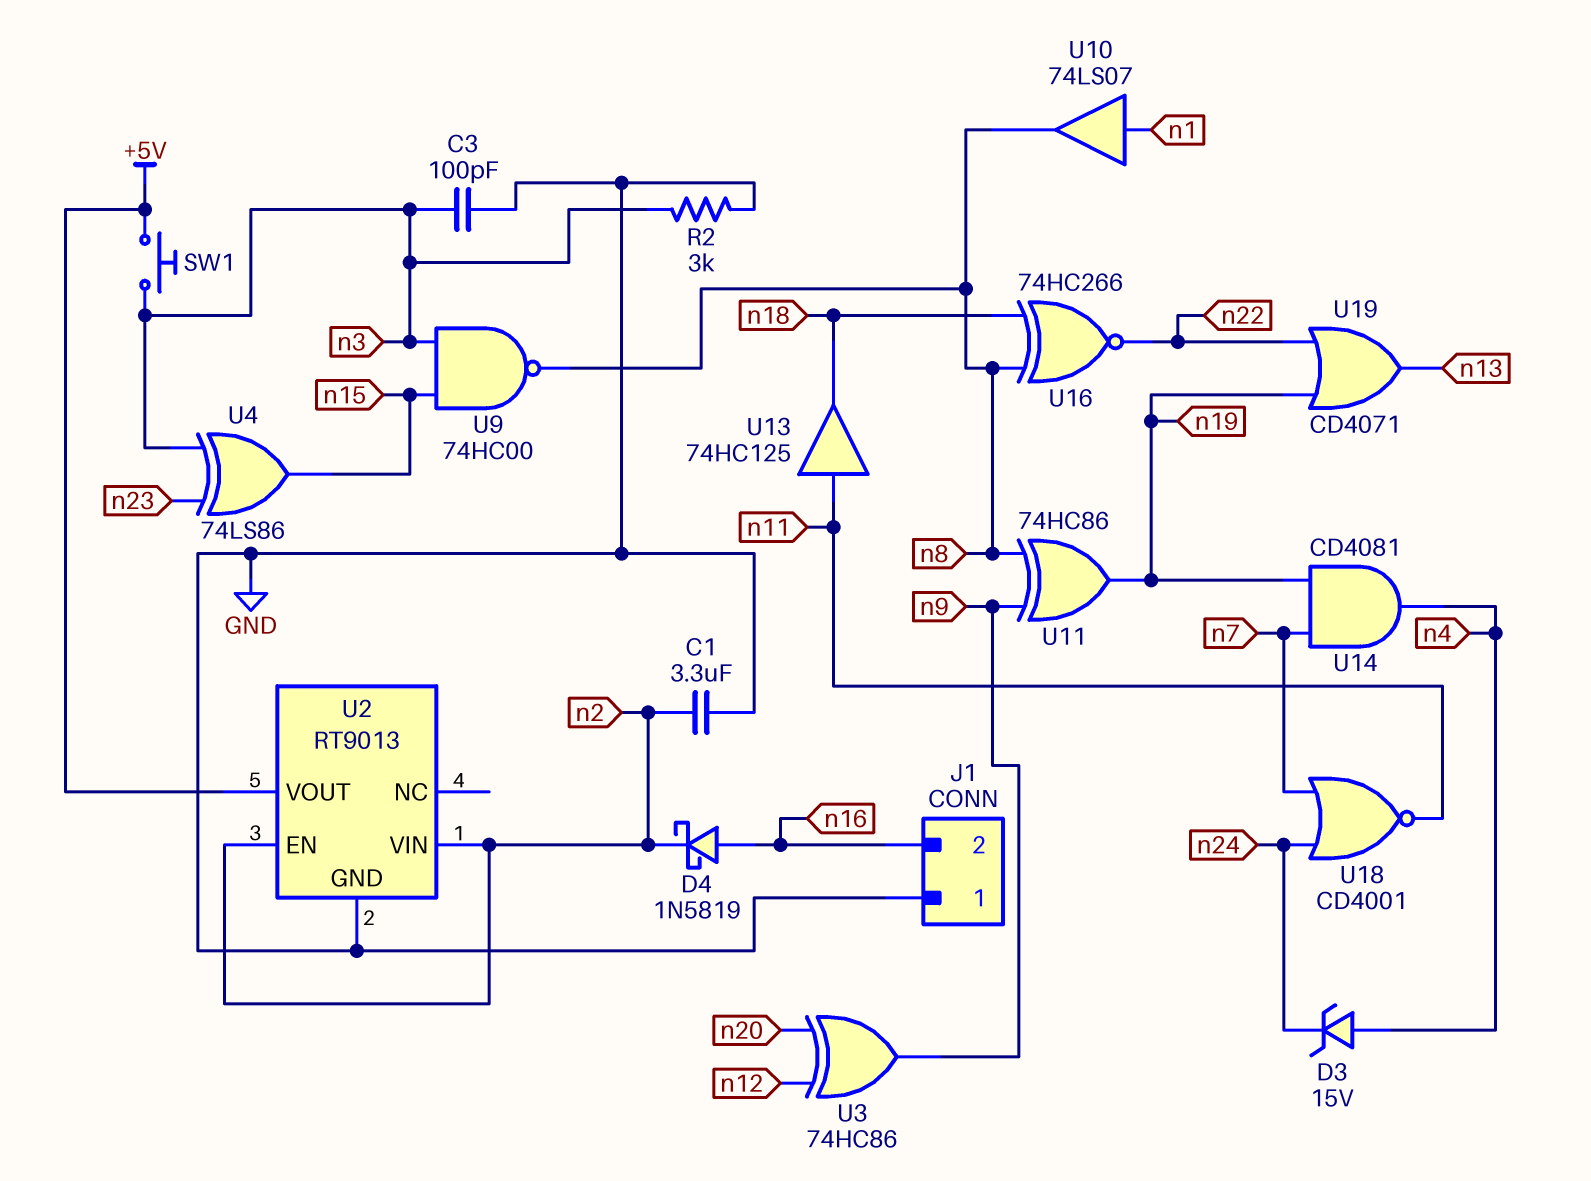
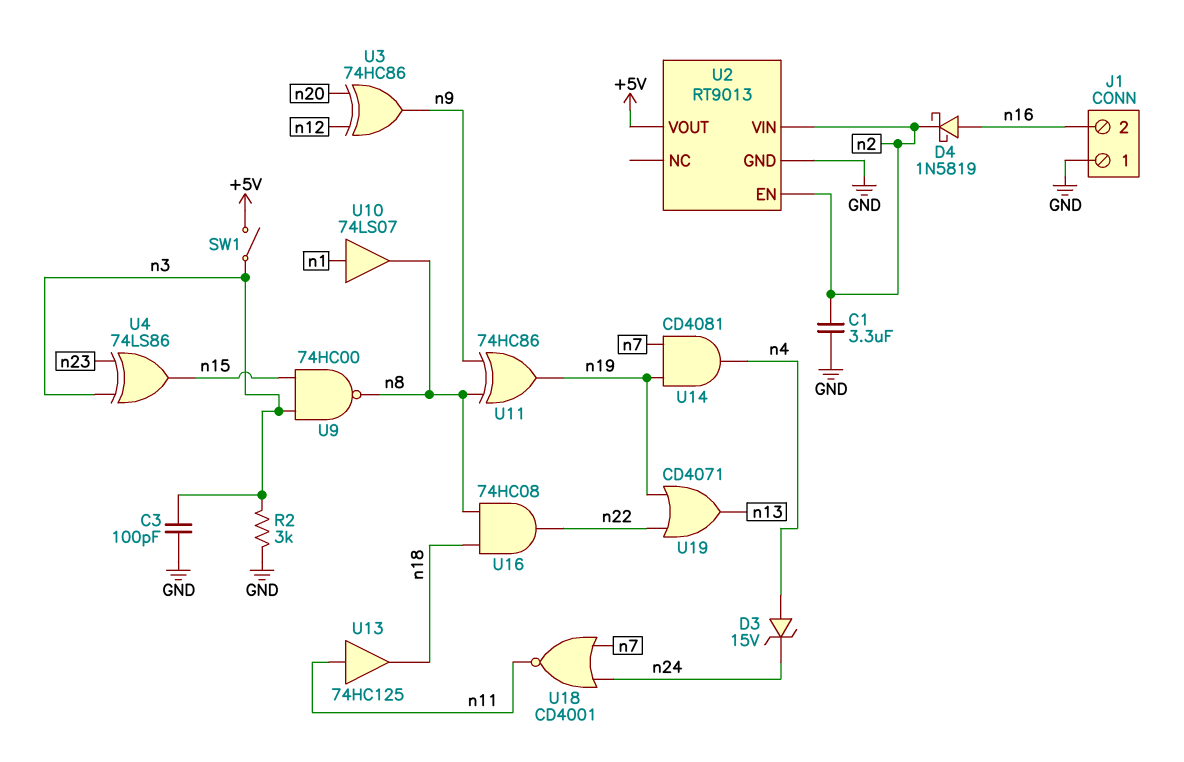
SW1: button (+5V, n3) -> switch (+5V, n3)
U16: XNOR 74HC266 (in n8, in n18, out n22) -> AND 74HC08 (in n8, in n18, out n22)

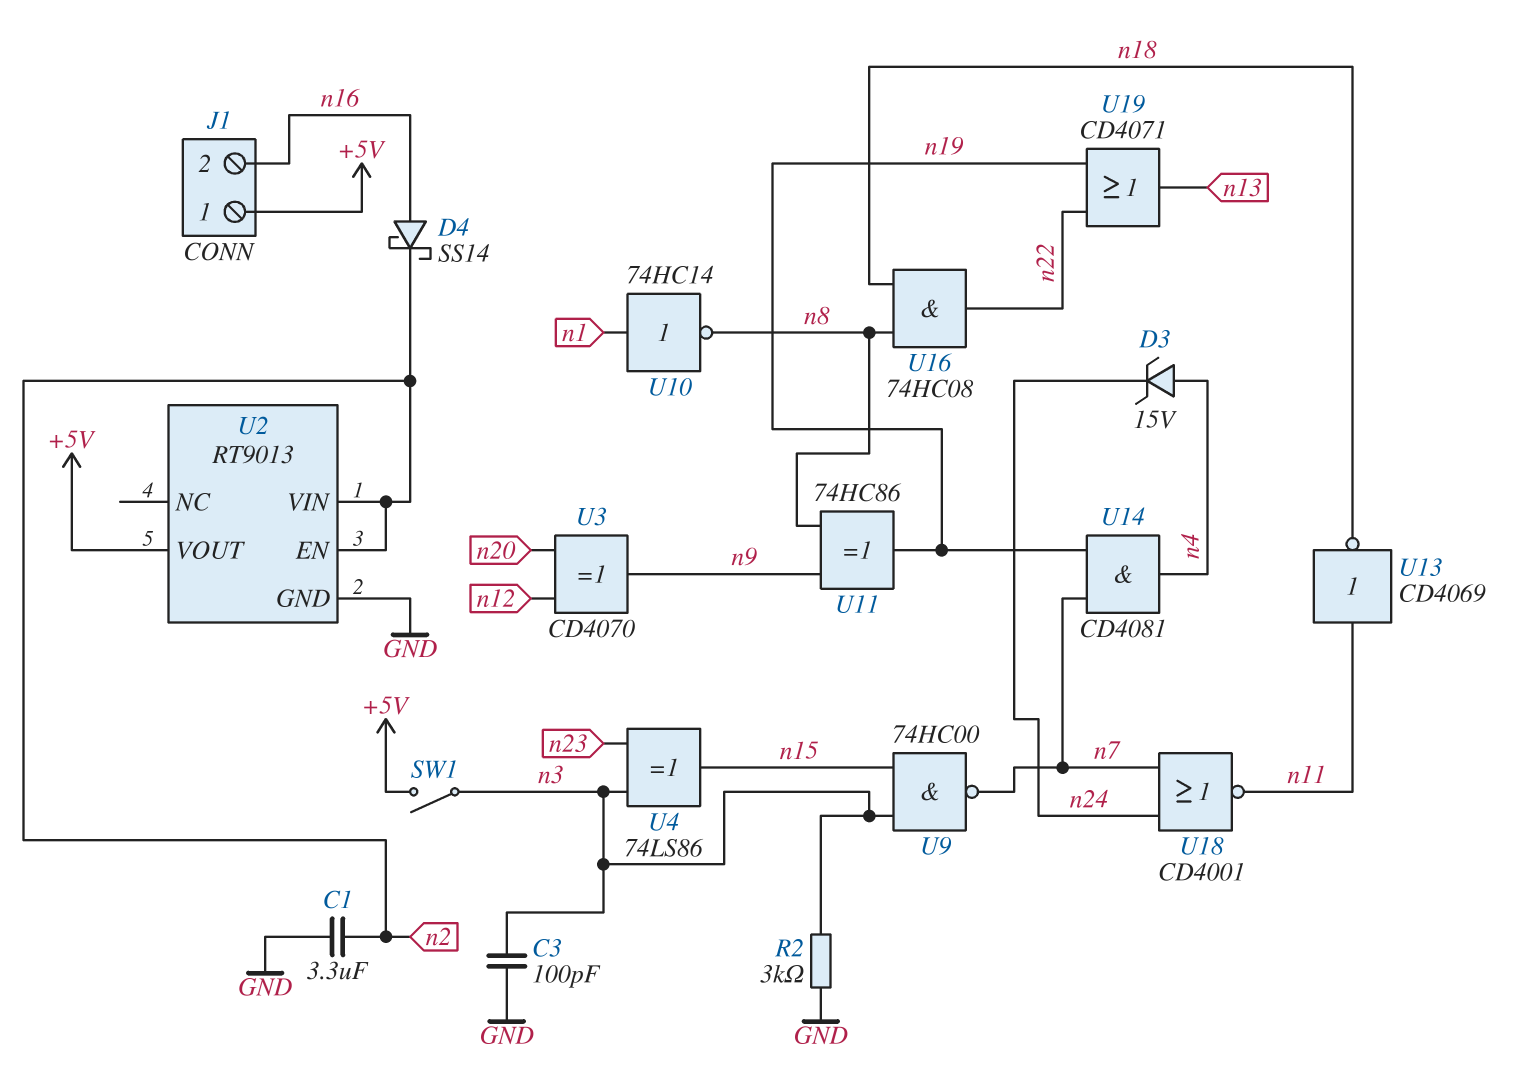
D4: schottky 1N5819 (A n16, K n2) -> schottky SS14 (A n16, K n2)
J1 pin 1: GND -> +5V
U3: XOR 74HC86 (in n12, in n20, out n9) -> XOR CD4070 (in n12, in n20, out n9)
U9: NAND 74HC00 (in n3, in n15, out n8) -> NAND 74HC00 (in n3, in n15, out n7)
U10: buffer 74LS07 (in n1, out n8) -> NOT 74HC14 (in n1, out n8)
U13: buffer 74HC125 (in n11, out n18) -> NOT CD4069 (in n11, out n18)

